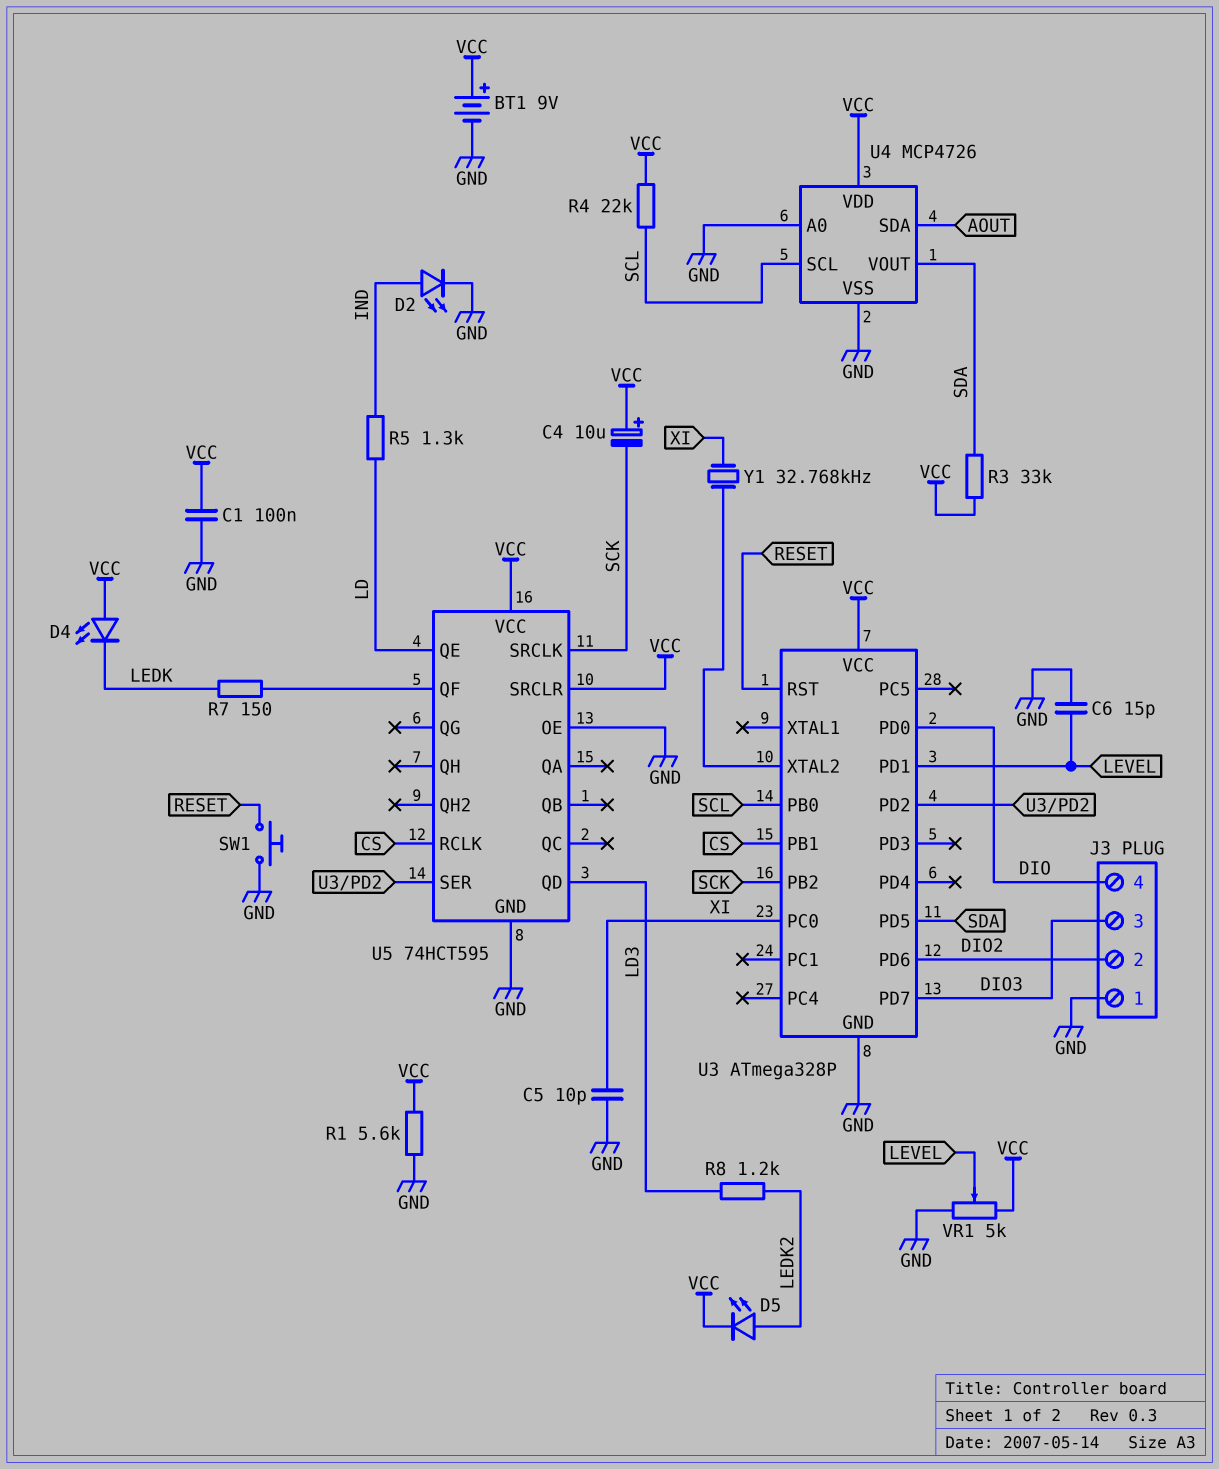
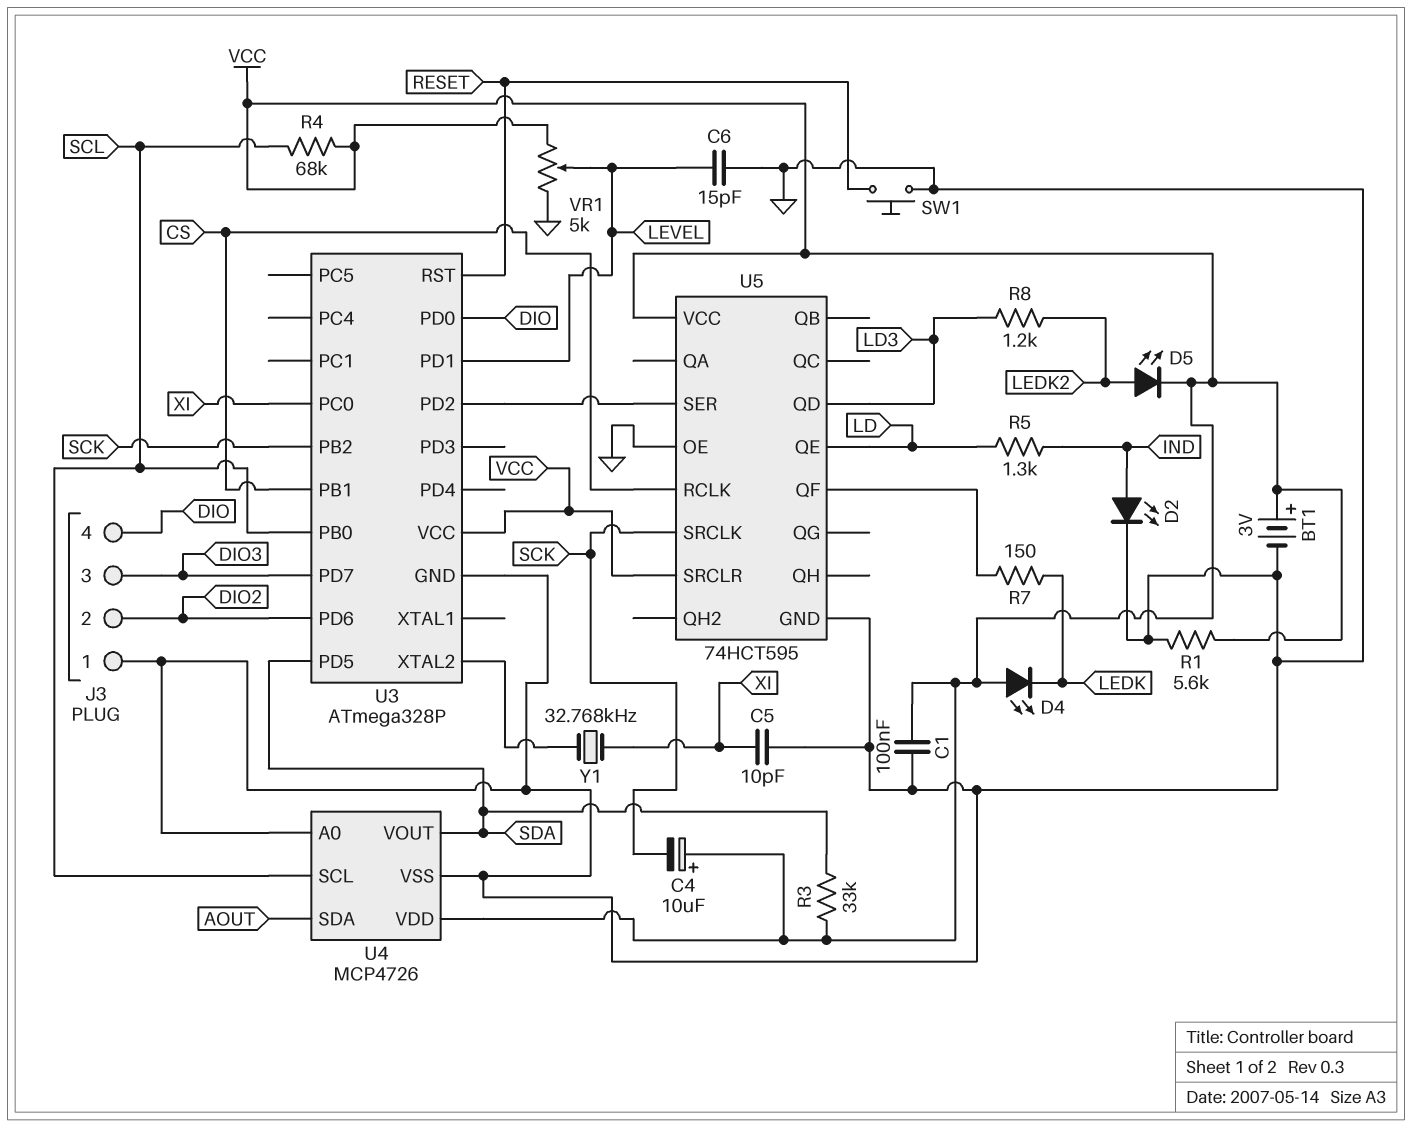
BT1: 9V (plus VCC, minus GND) -> 3V (plus VCC, minus GND)
R4: 22k (SCL, VCC) -> 68k (SCL, VCC)

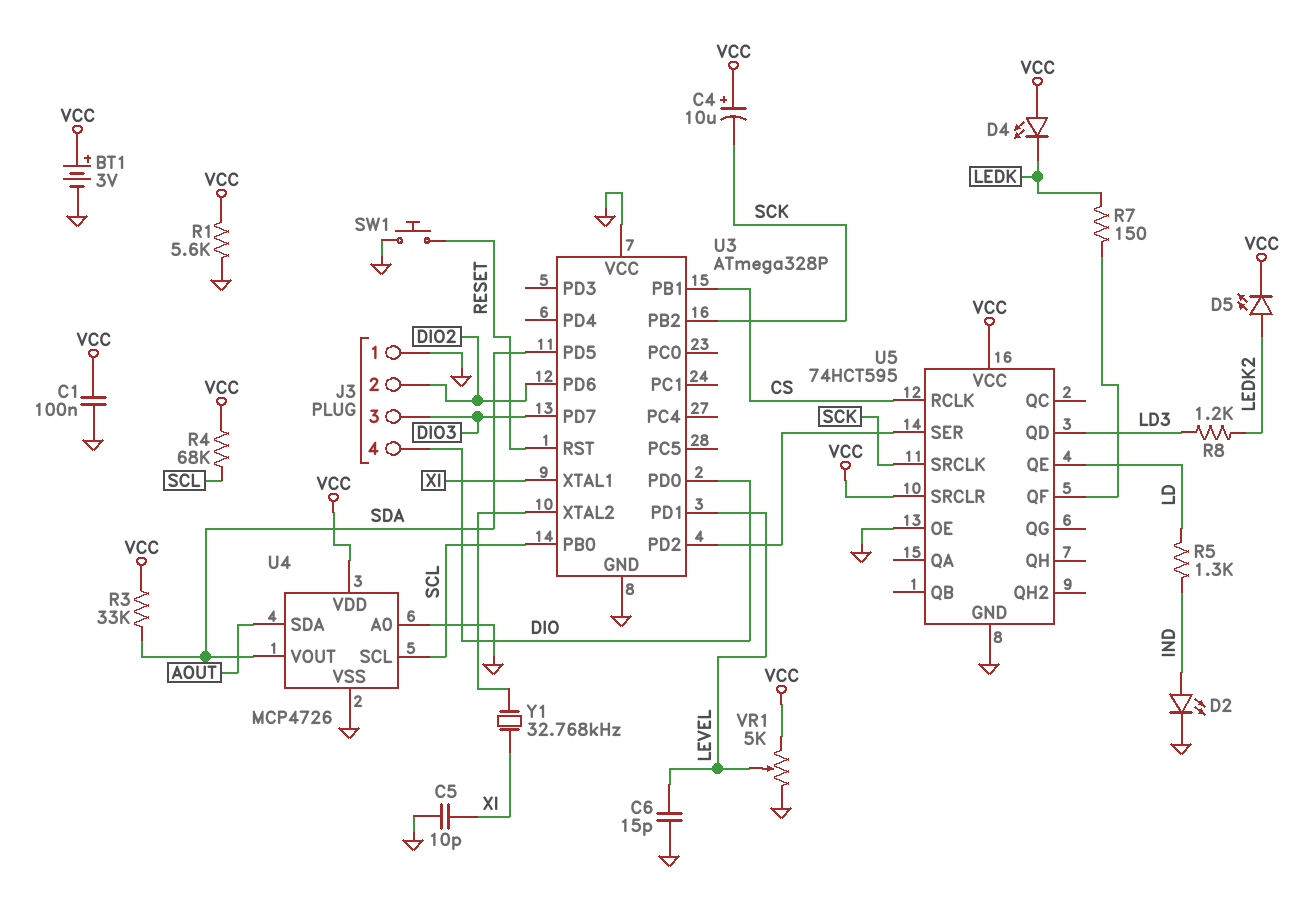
U3 pin PC0: XI -> none
U3 pin VCC: VCC -> GND
U3 pin XTAL1: none -> XI

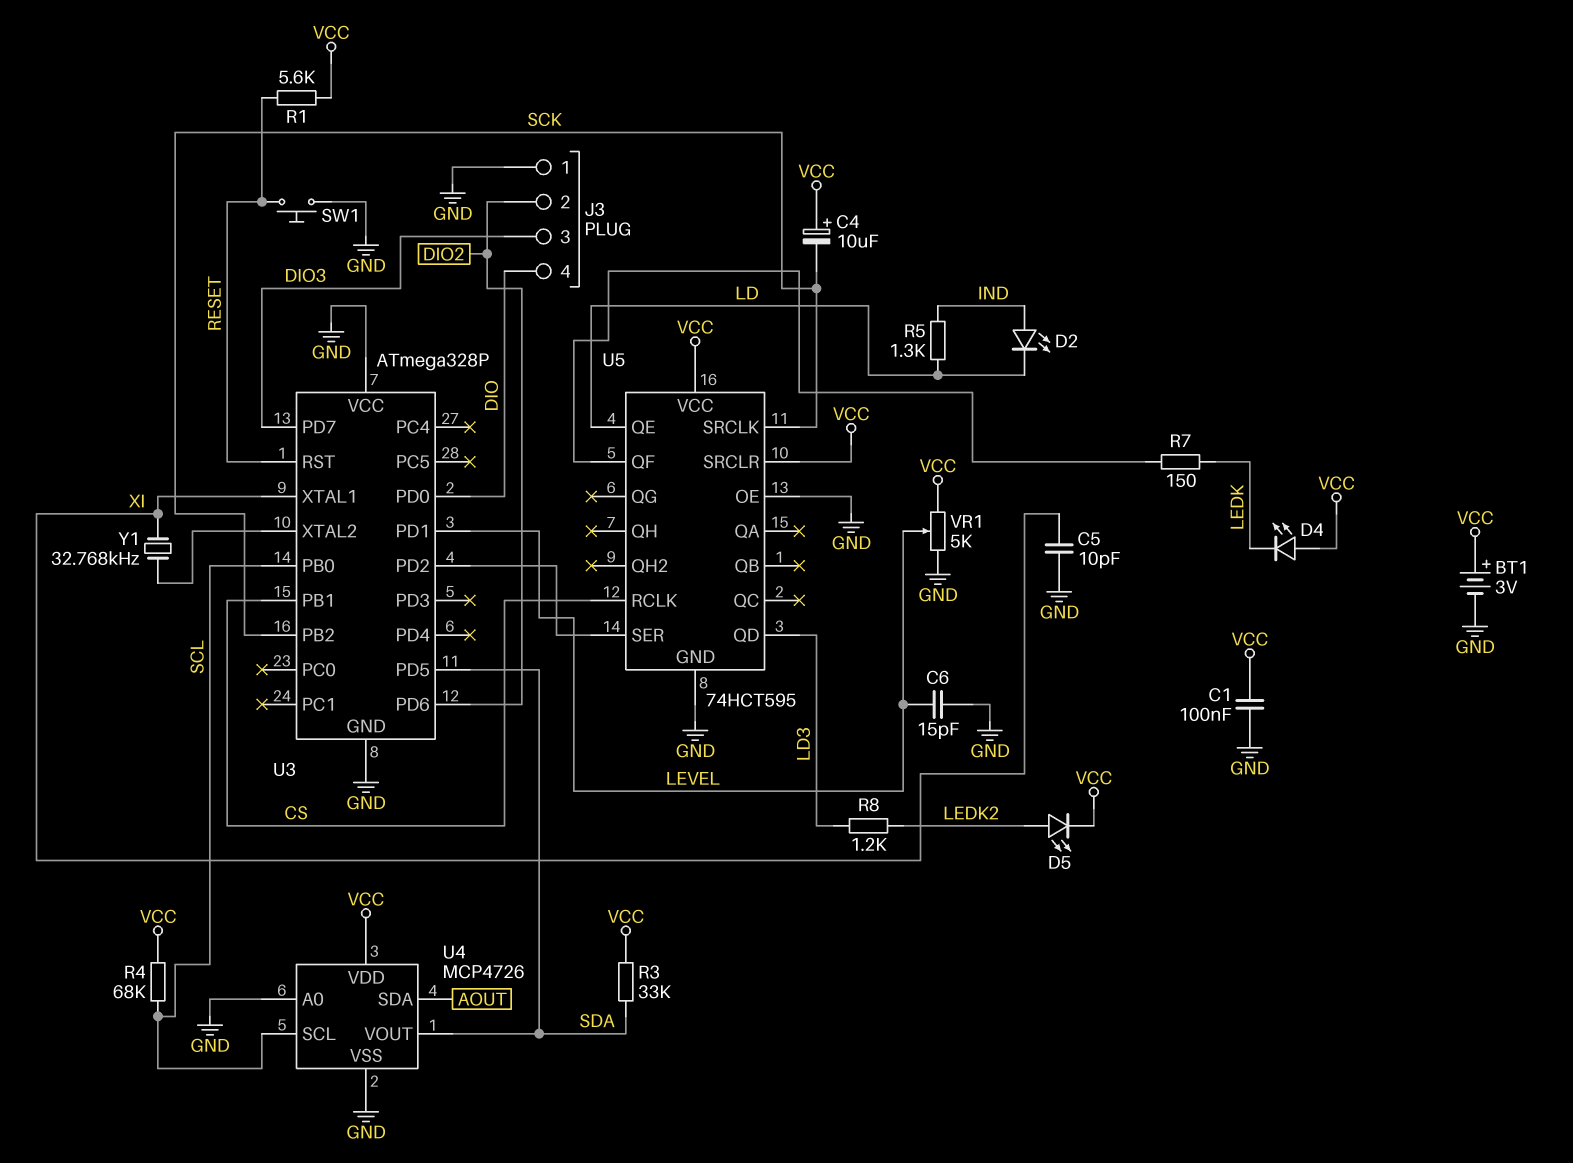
D2: LED (A IND, K GND) -> LED (A IND, K LD)
R1: 5.6k (GND, VCC) -> 5.6k (RESET, VCC)

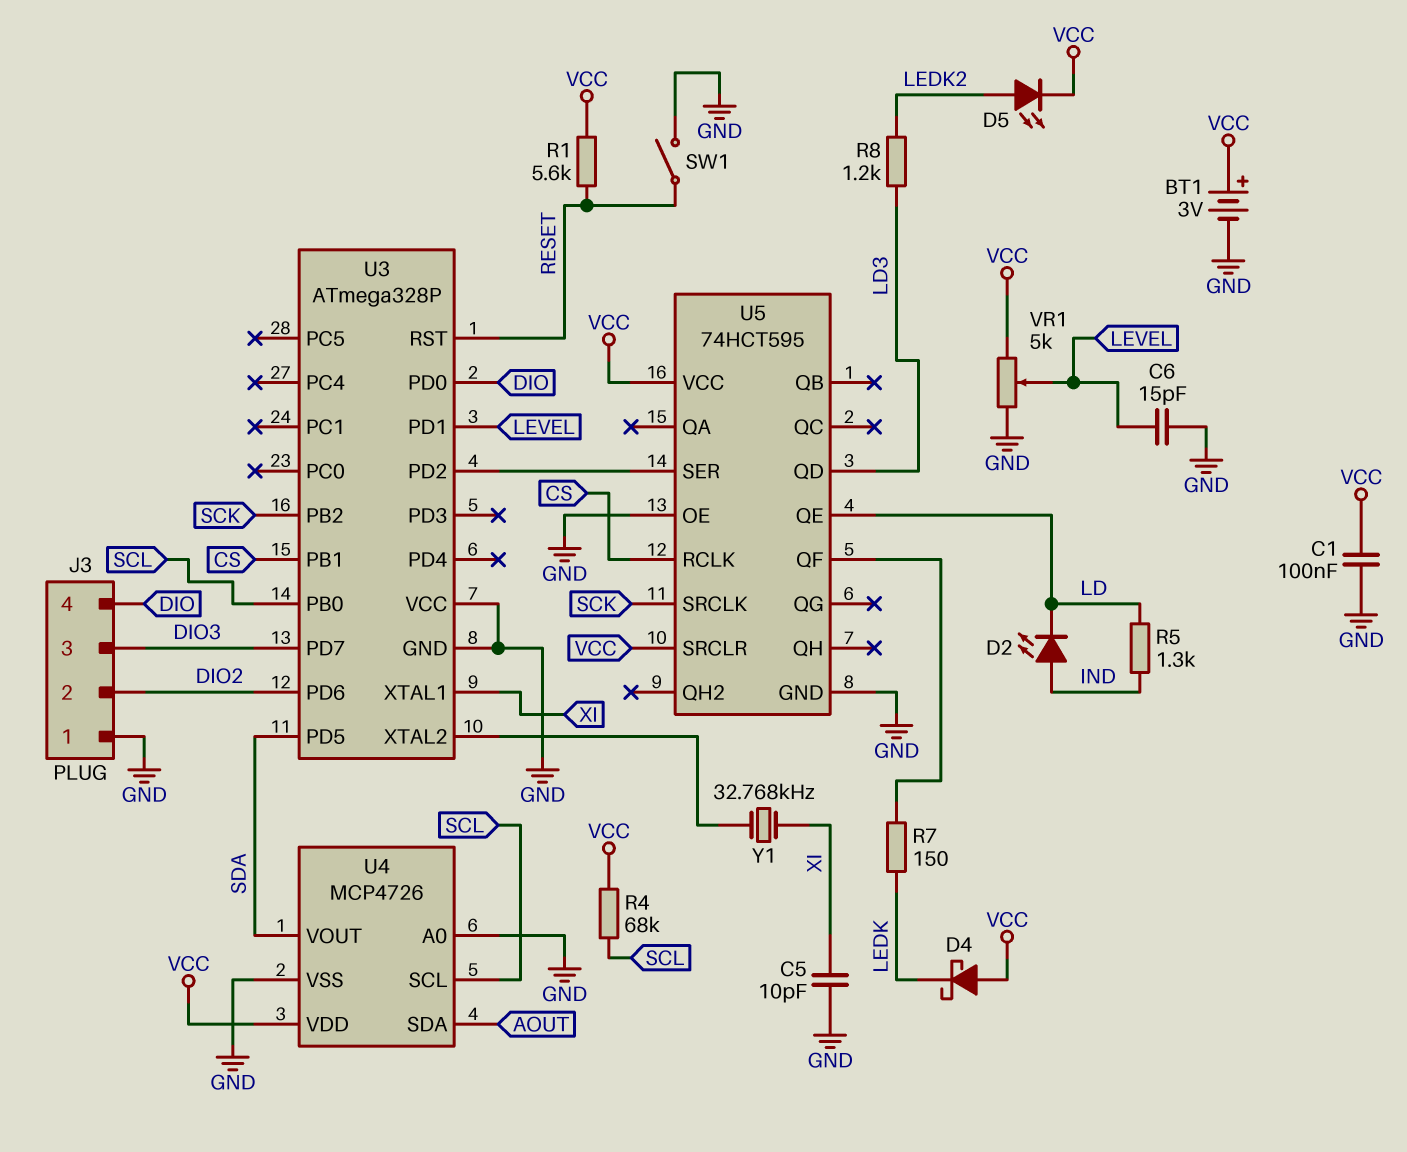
C4: 10uF (plus VCC, minus SCK) -> none
D4: LED (A VCC, K LEDK) -> schottky (A VCC, K LEDK)
R3: 33k (SDA, VCC) -> none
SW1: button (GND, RESET) -> switch (GND, RESET)

